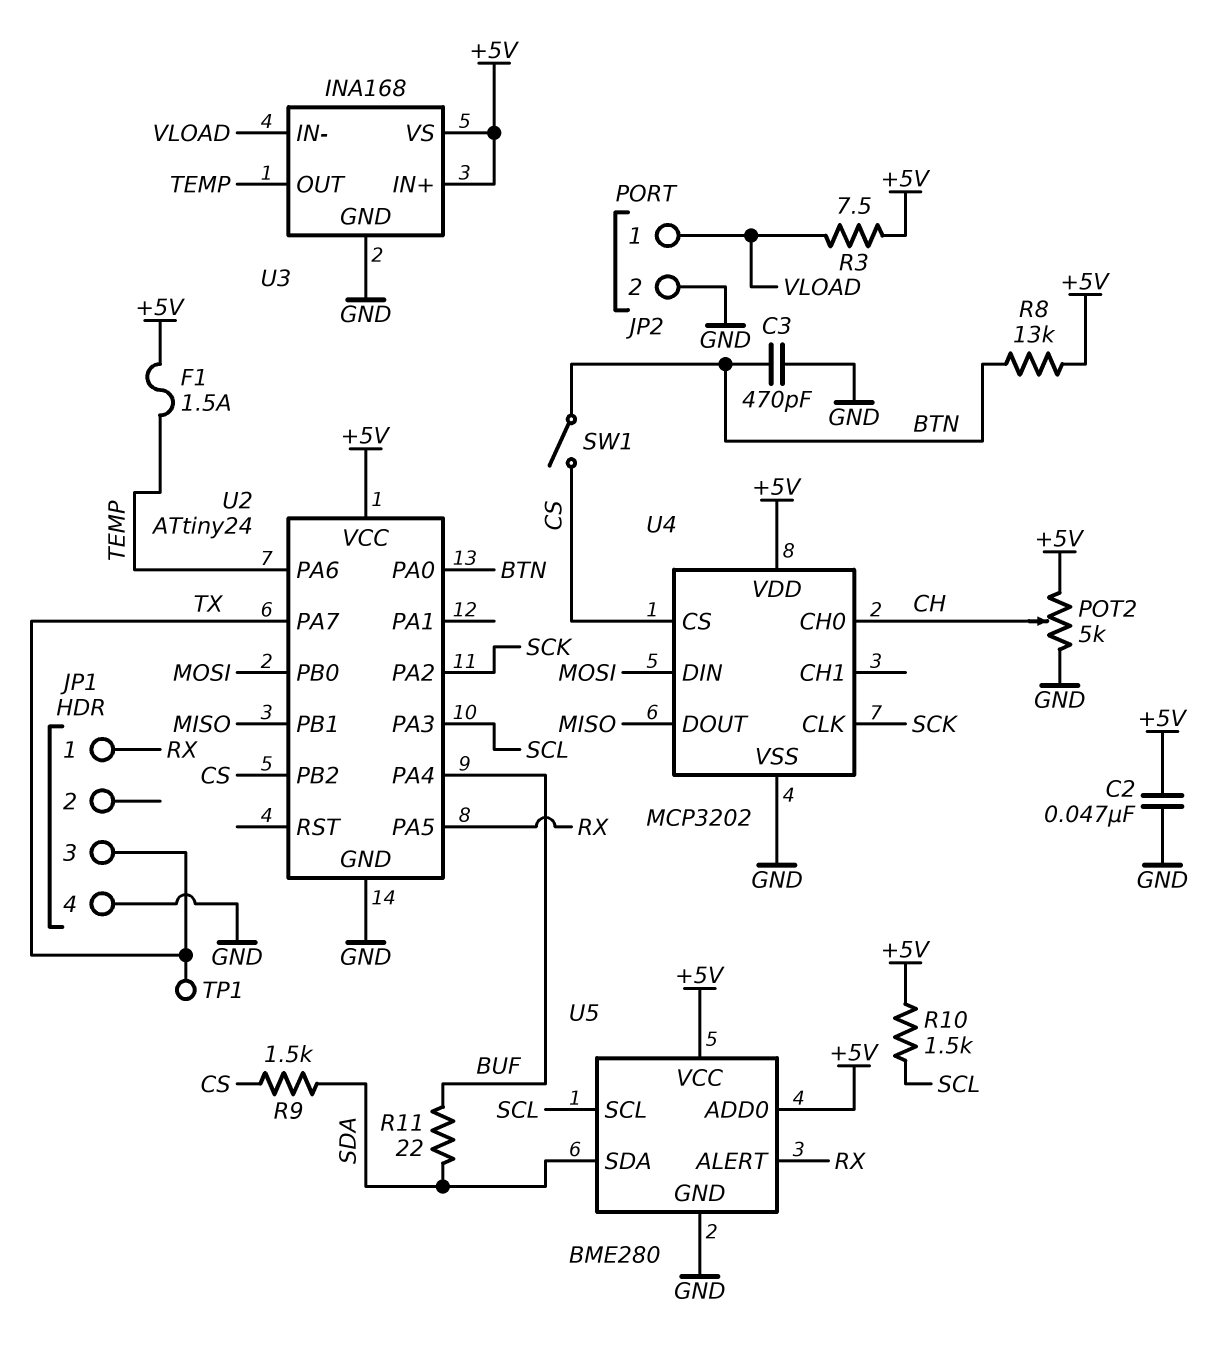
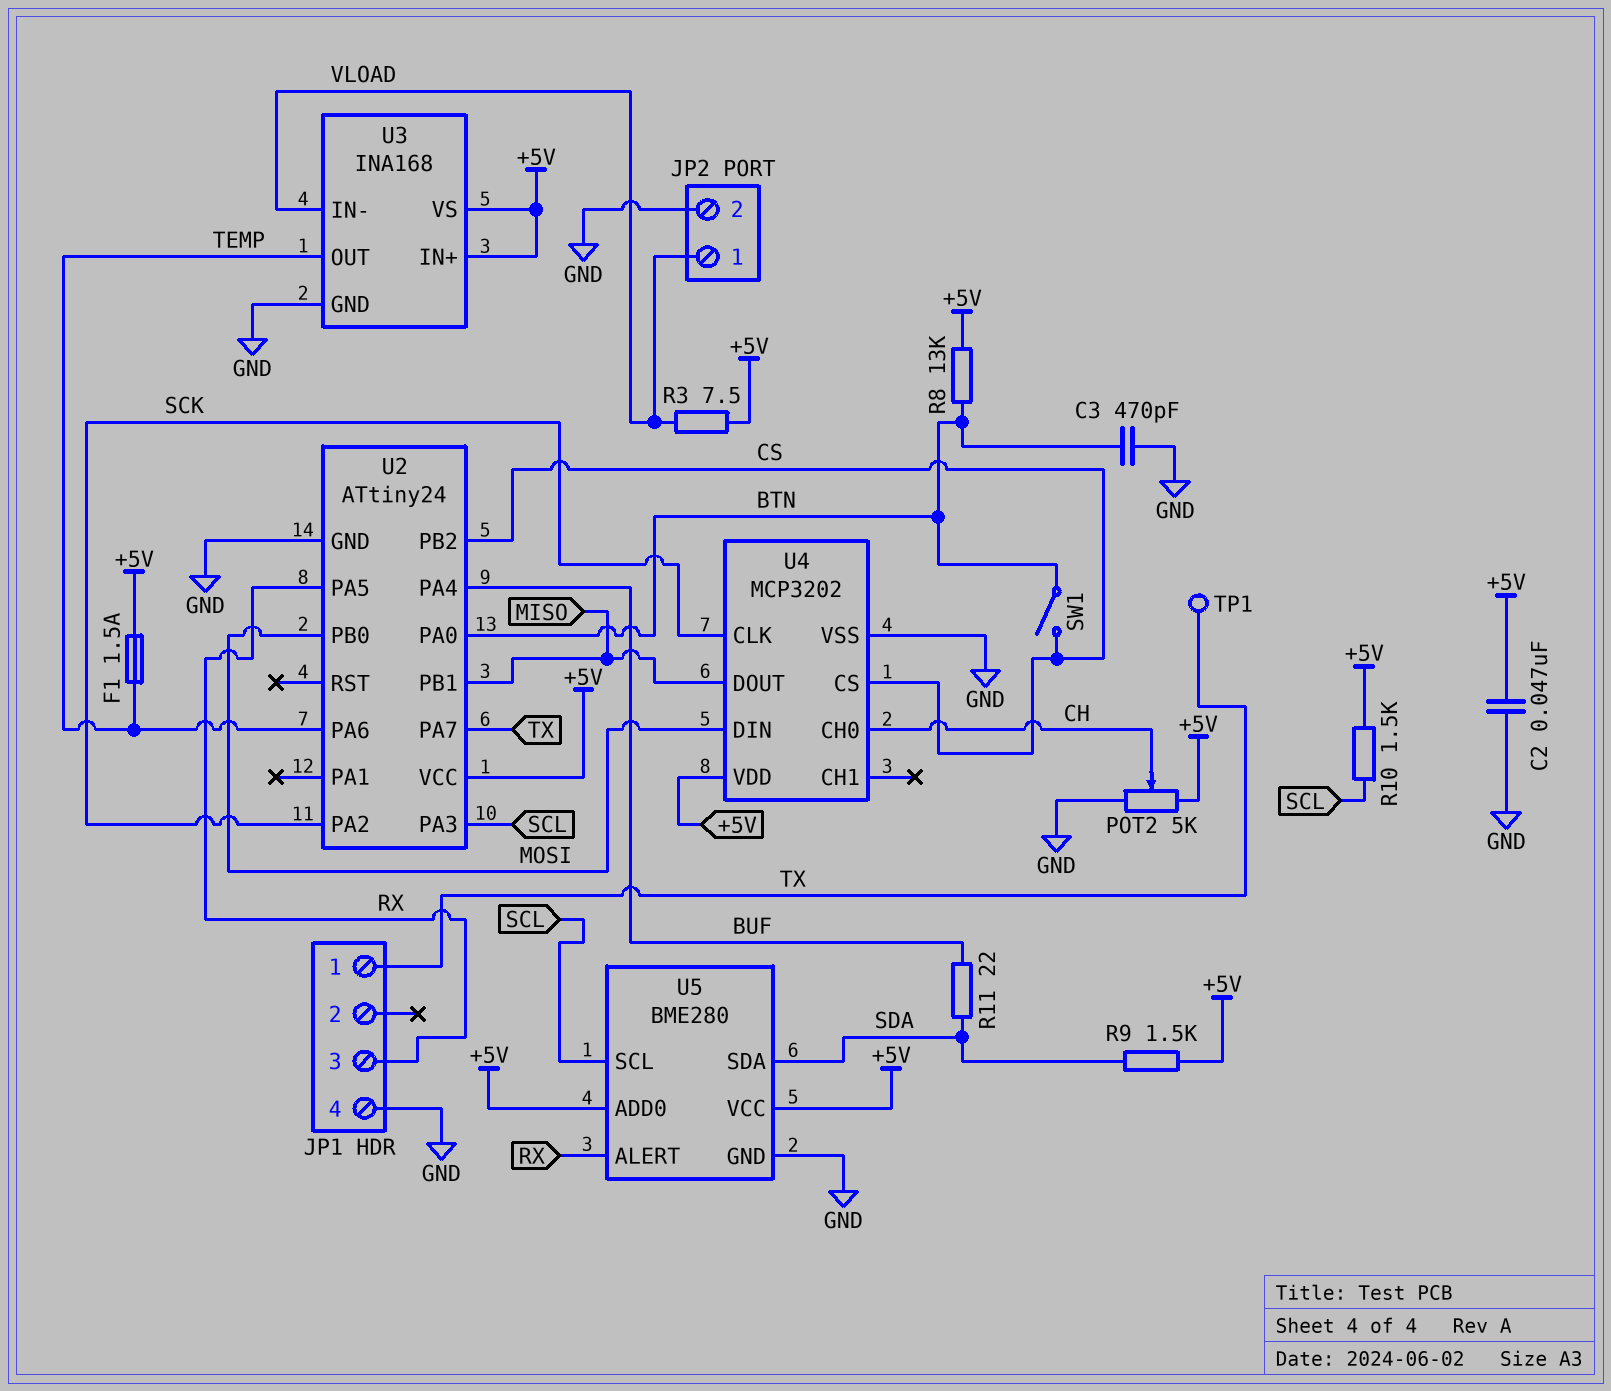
JP1 pin 1: RX -> TX
JP1 pin 3: TX -> RX
R9: 1.5k (CS, SDA) -> 1.5k (+5V, SDA)

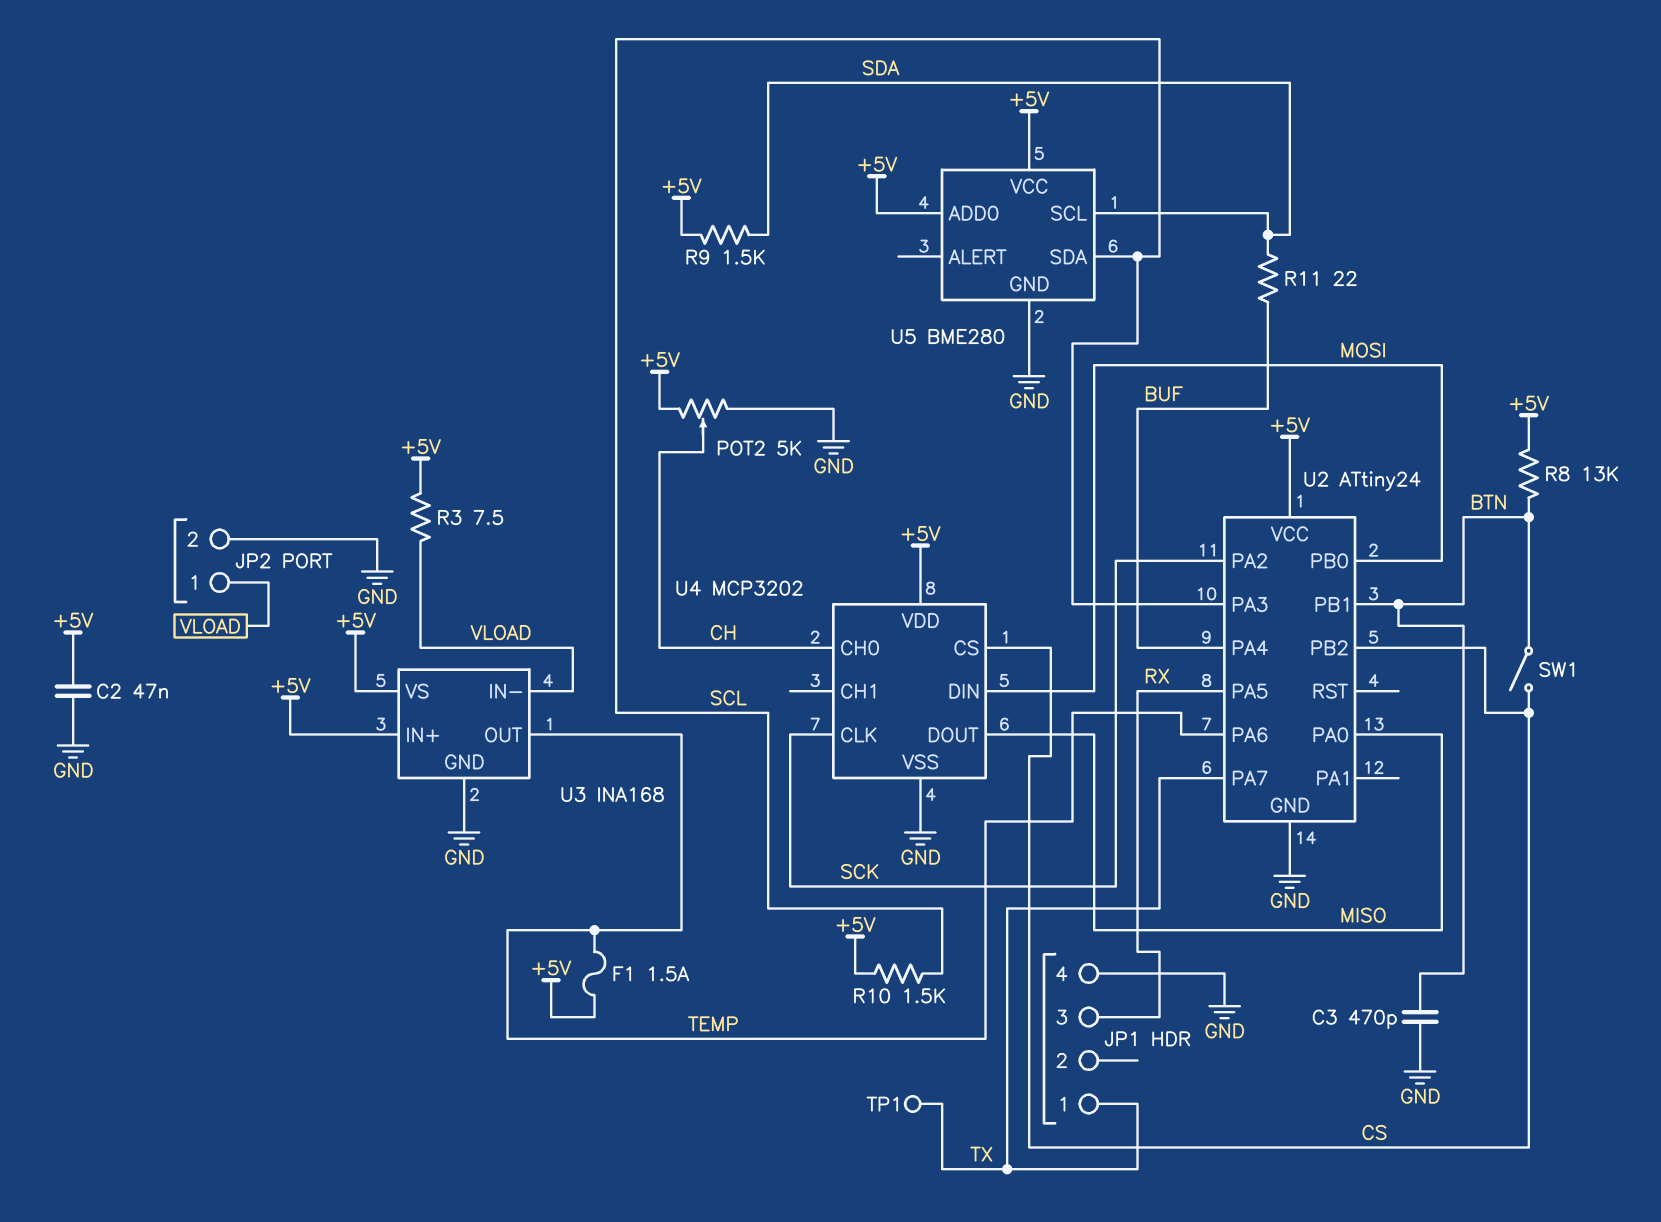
U2 pin PA0: BTN -> MISO
U2 pin PB1: MISO -> BTN
U5 pin ALERT: RX -> none
U5 pin SCL: SCL -> SDA
U5 pin SDA: SDA -> SCL

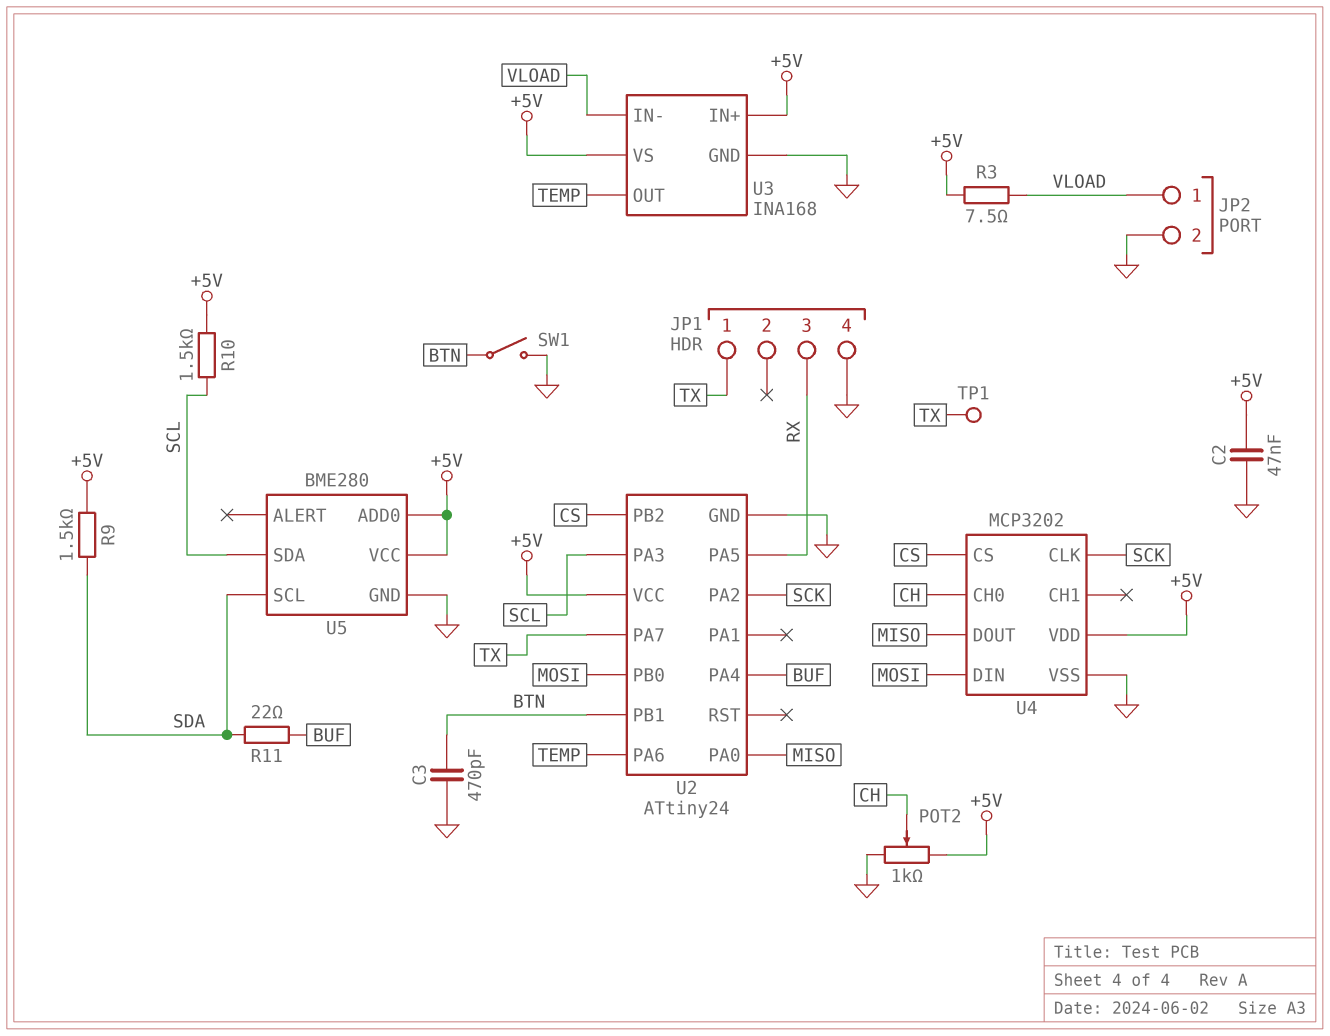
F1: 1.5A (+5V, TEMP) -> none
POT2: 5k (+5V, GND, wiper CH) -> 1k (+5V, GND, wiper CH)
R8: 13k (+5V, BTN) -> none
SW1: switch (BTN, CS) -> switch (BTN, GND)

